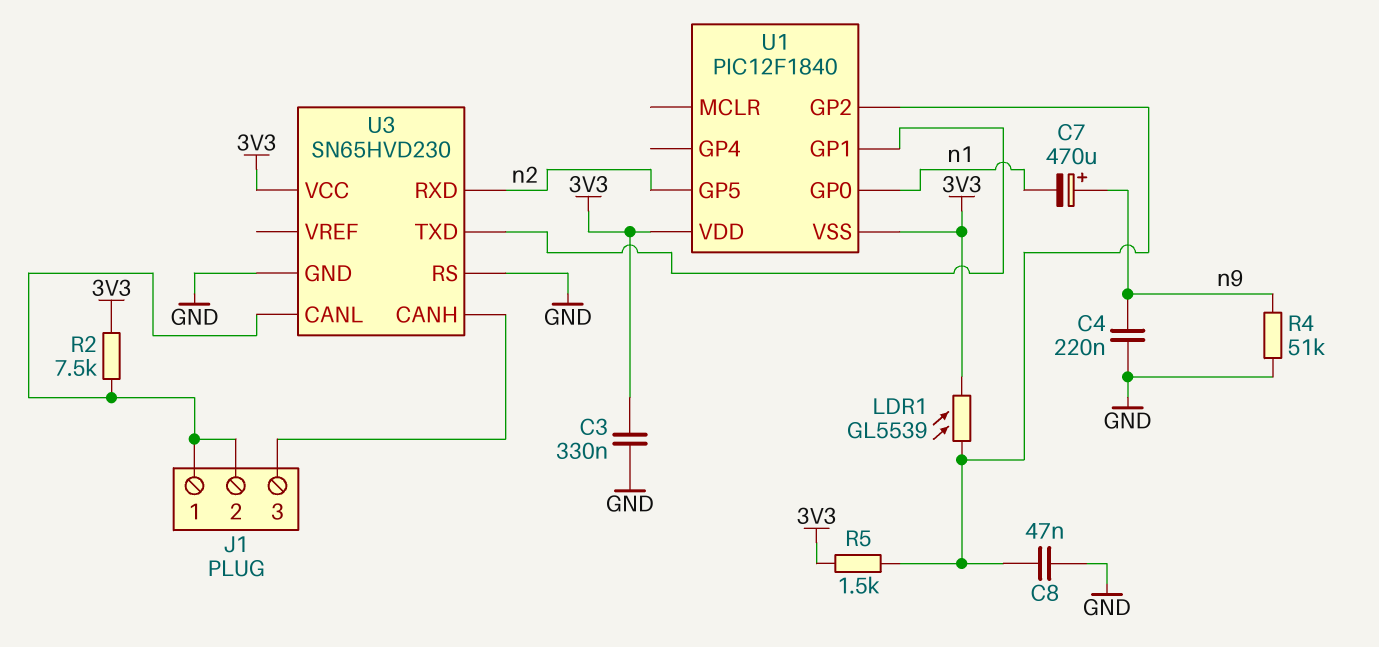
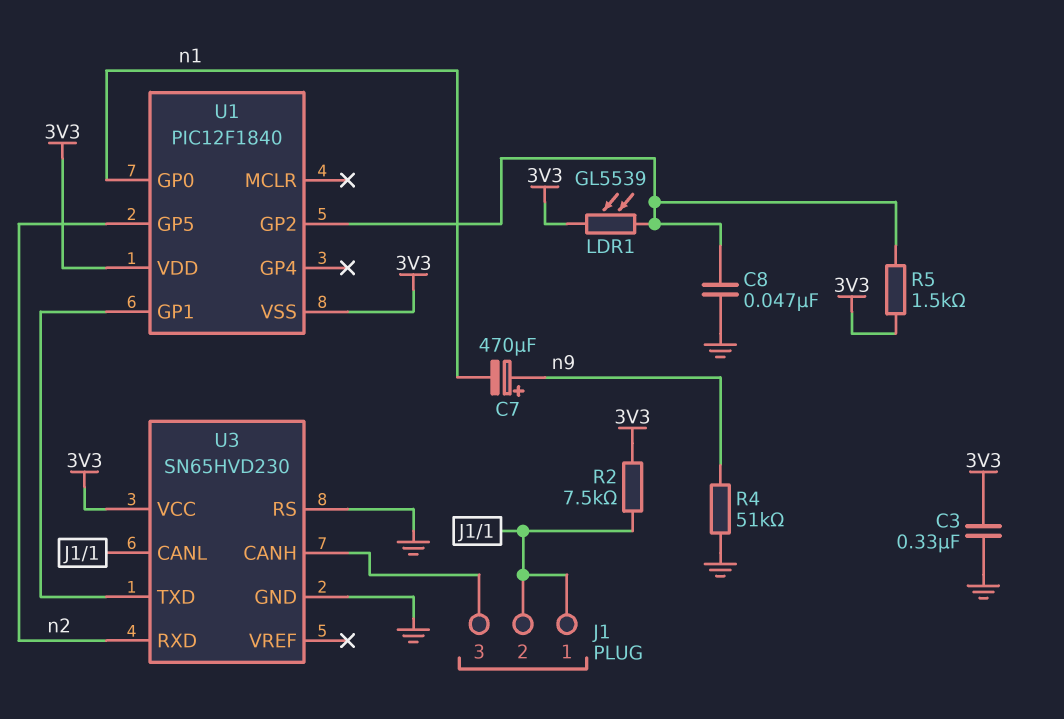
C4: 220nF (GND, n9) -> none

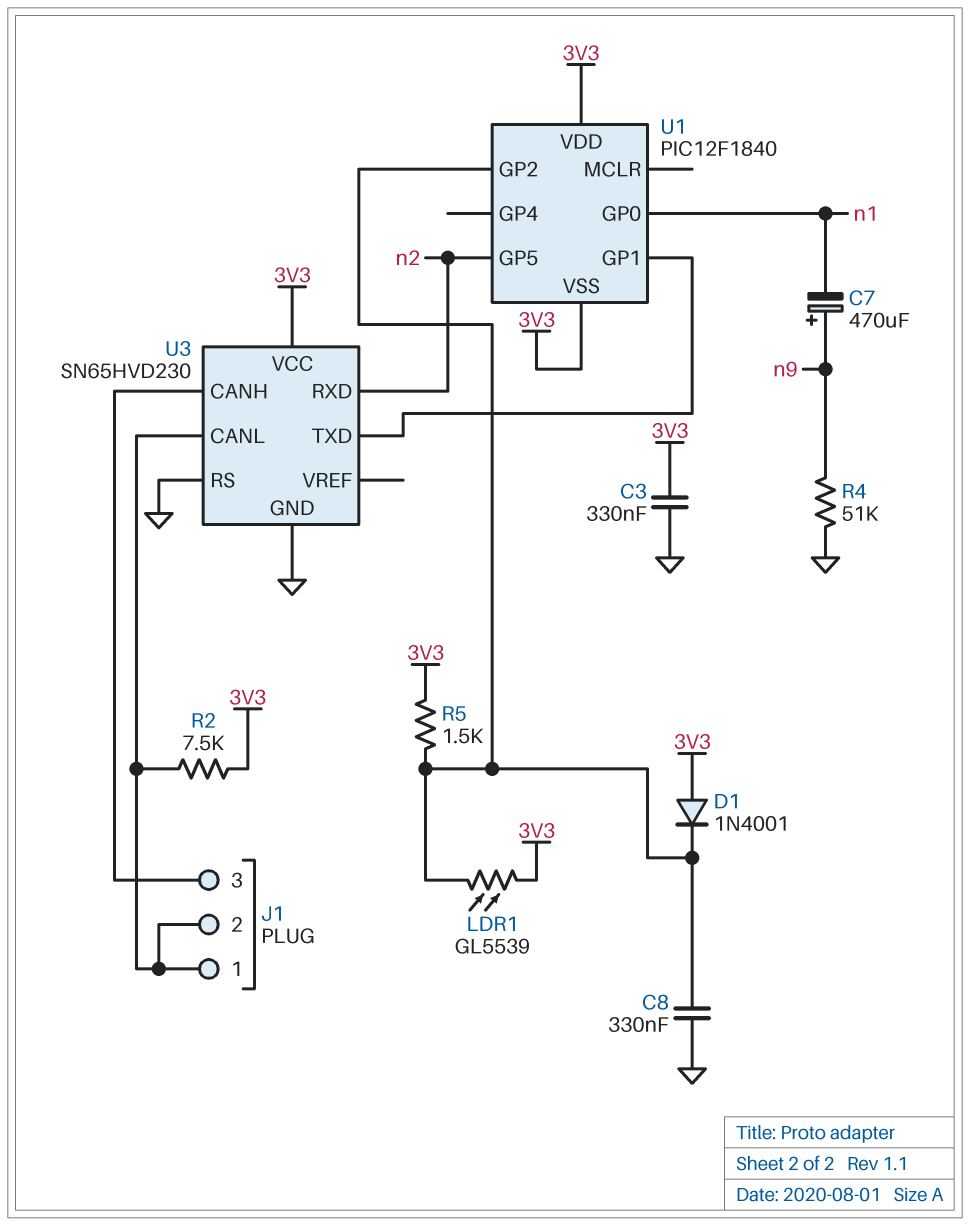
C8: 47nF (GND, U1/GP2) -> 330nF (GND, U1/GP2)
D1: none -> diode 1N4001 (A 3V3, K U1/GP2)

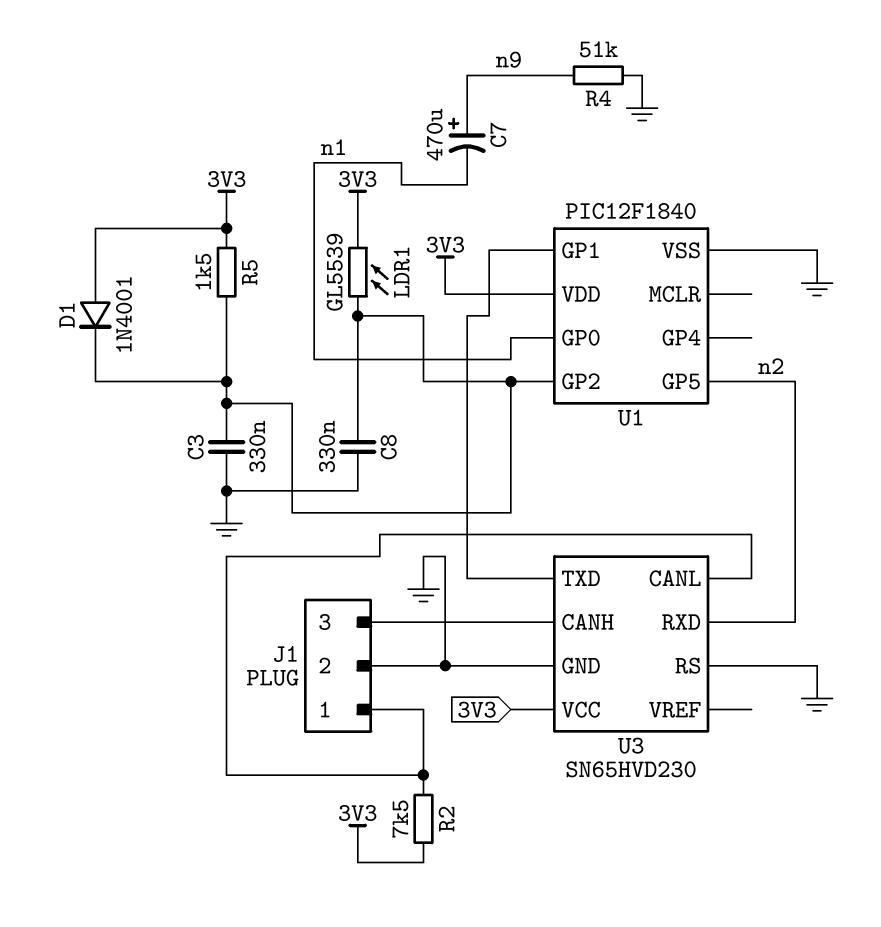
C3: 330nF (3V3, GND) -> 330nF (GND, U1/GP2)
J1 pin 2: J1/1 -> GND
U1 pin VSS: 3V3 -> GND

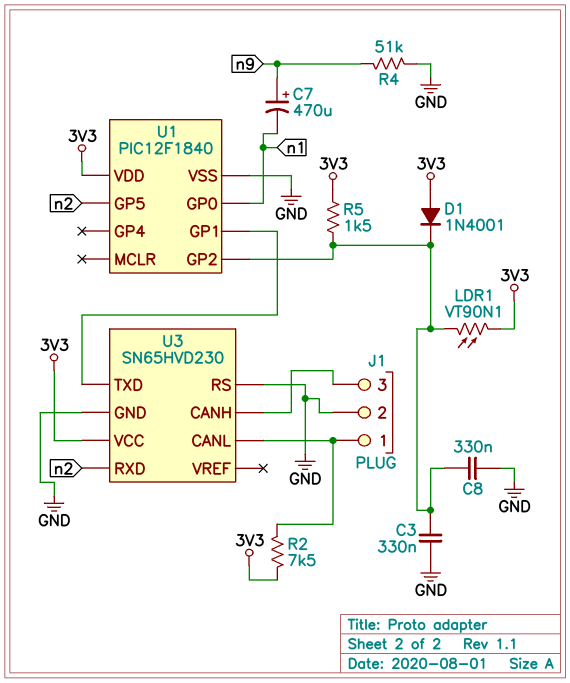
LDR1: GL5539 (3V3, U1/GP2) -> VT90N1 (3V3, U1/GP2)

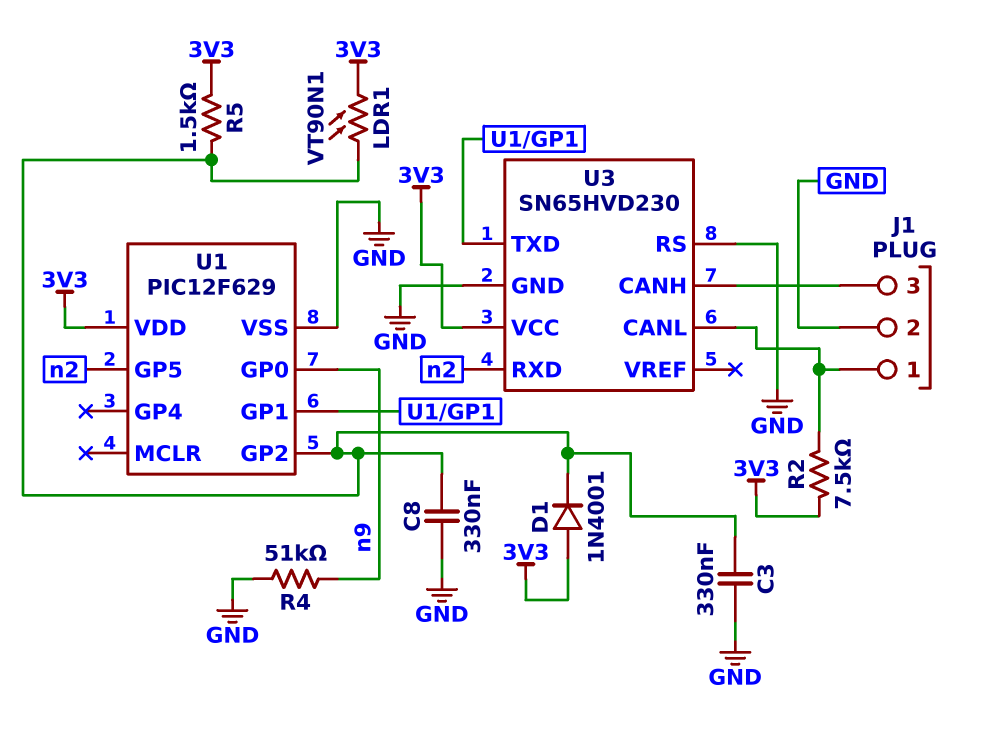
C7: 470uF (plus n9, minus n1) -> none
U1: PIC12F1840 -> PIC12F629
U1 pin GP0: n1 -> n9

